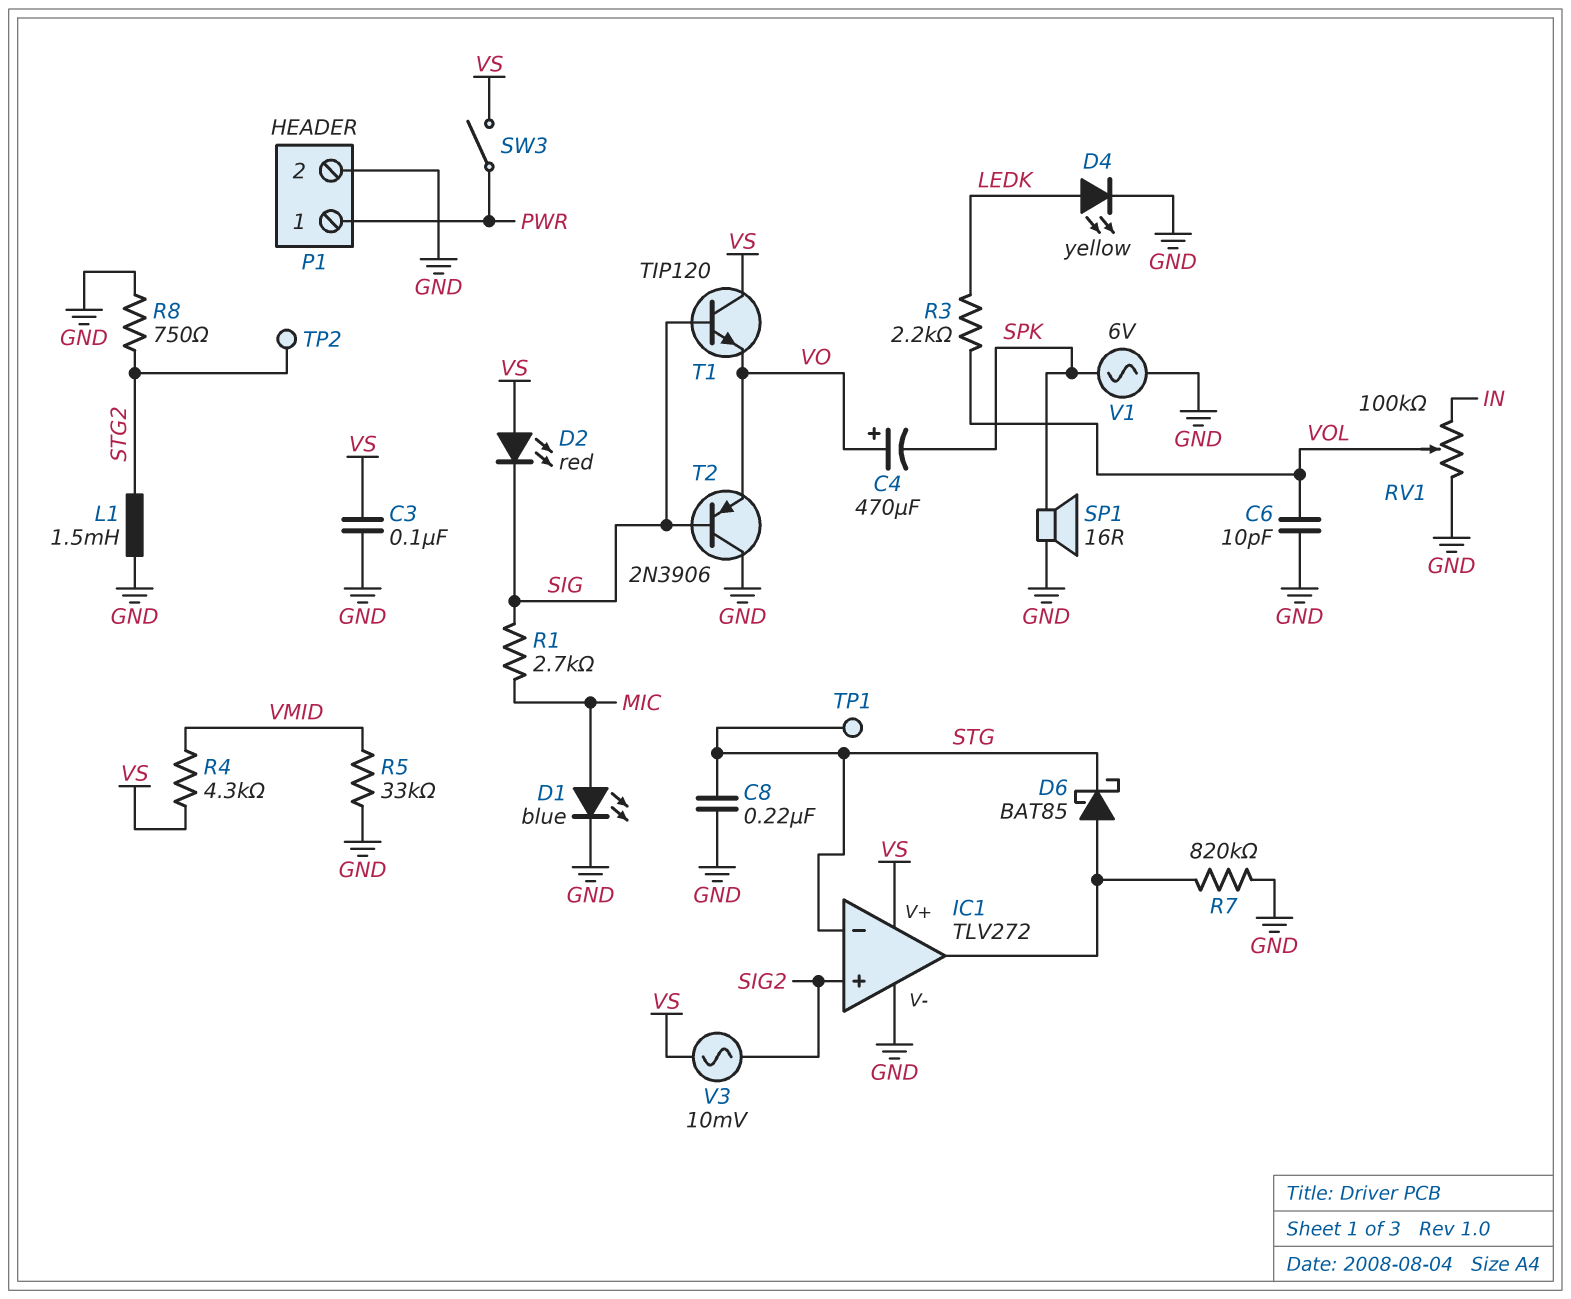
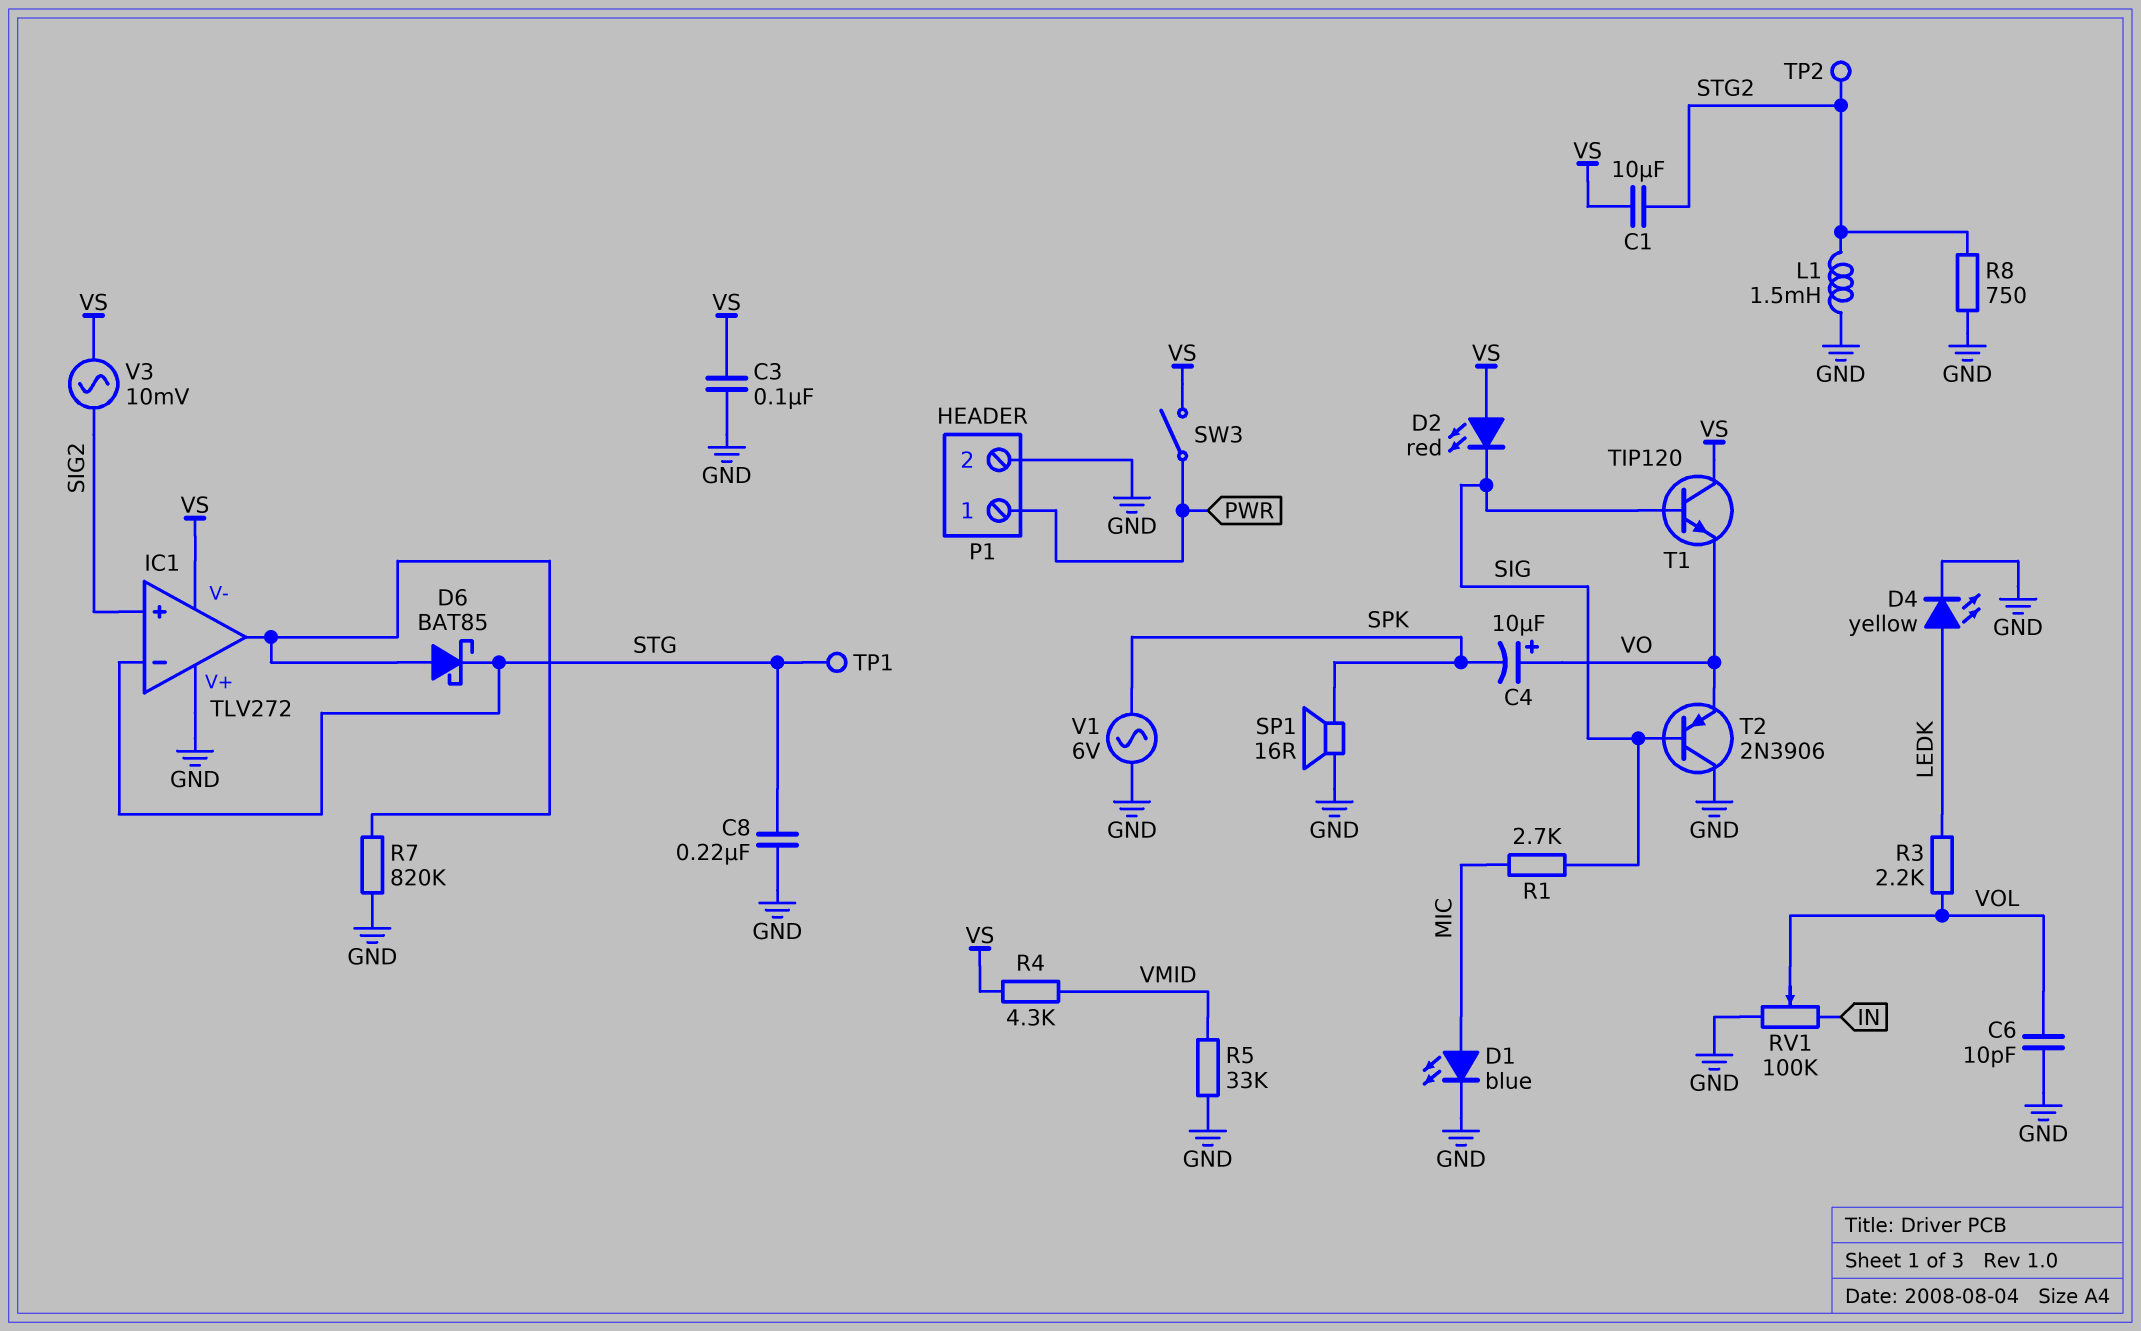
C1: none -> 10uF (STG2, VS)
C4: 470uF (plus VO, minus SPK) -> 10uF (plus VO, minus SPK)
IC1 pin V+: VS -> GND
IC1 pin V-: GND -> VS

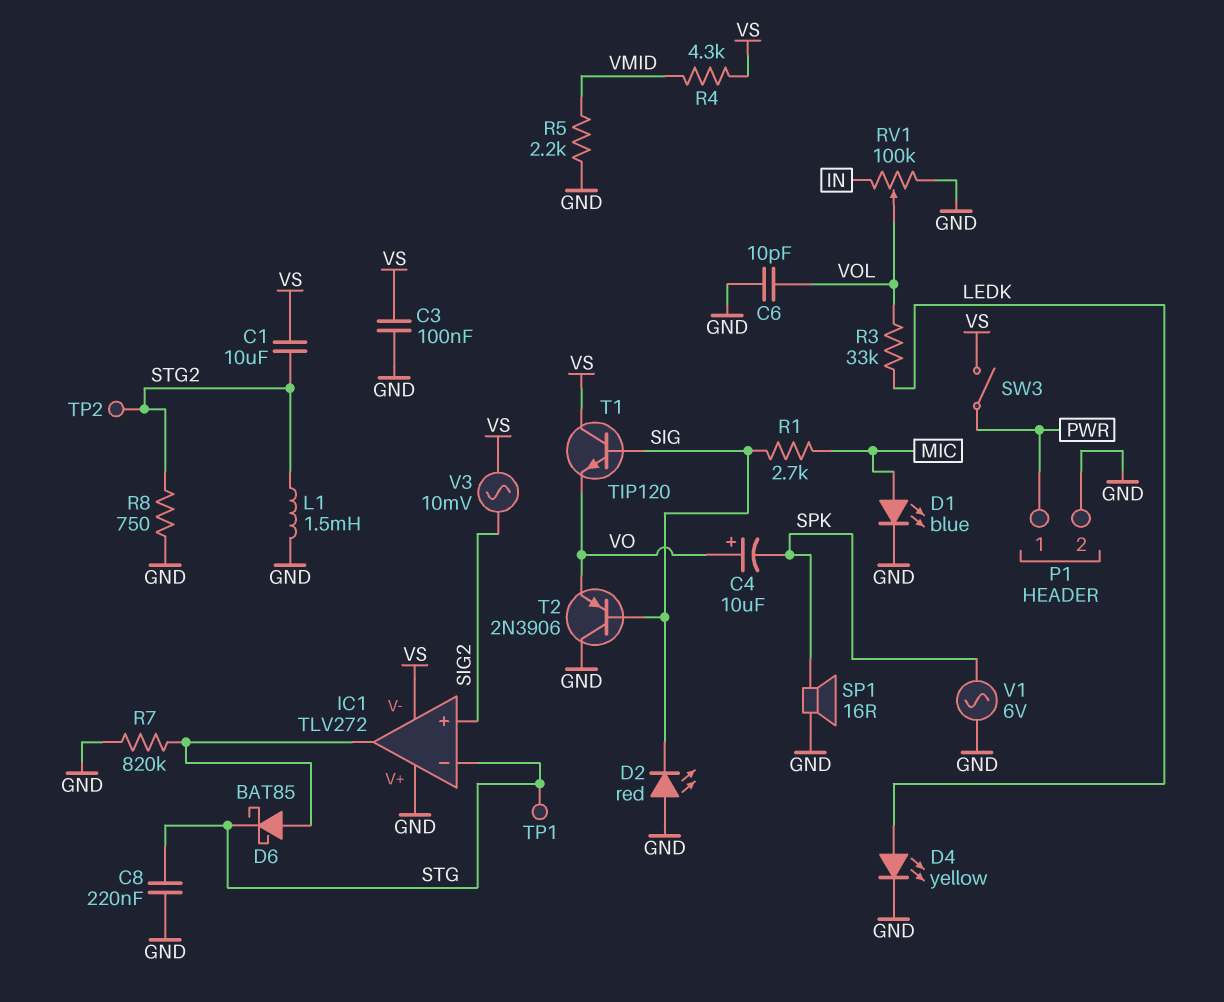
D2: LED red (A VS, K SIG) -> LED red (A GND, K SIG)
R3: 2.2k (LEDK, VOL) -> 33k (LEDK, VOL)
R5: 33k (GND, VMID) -> 2.2k (GND, VMID)

